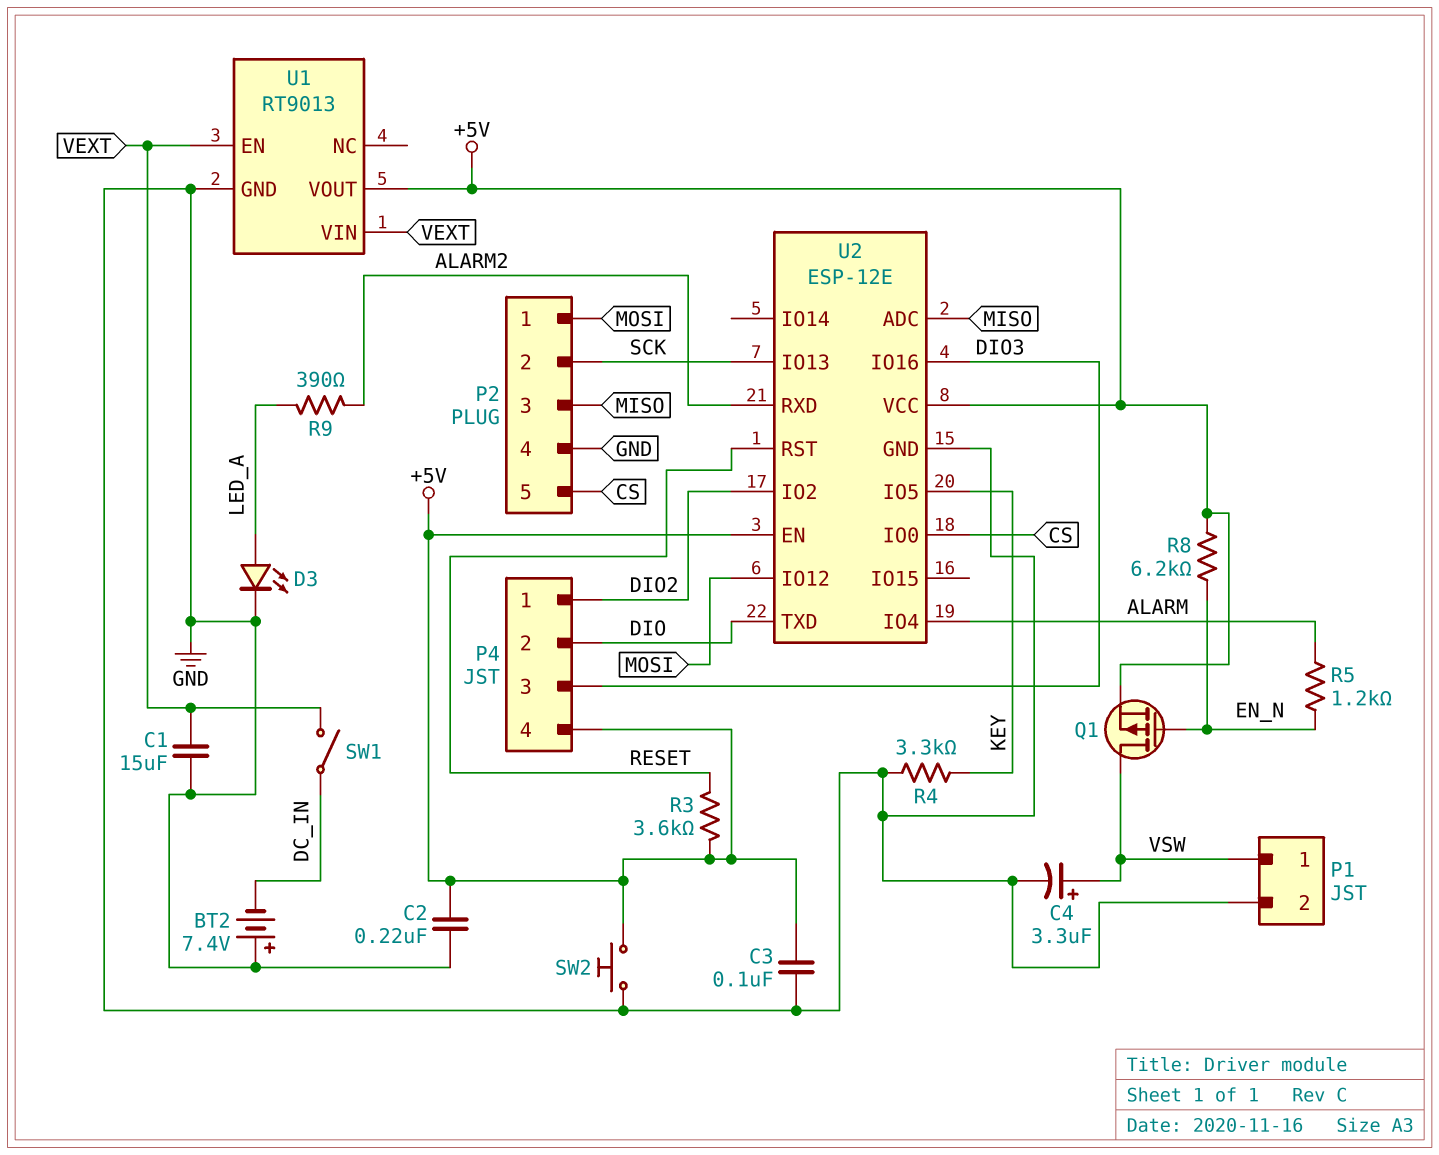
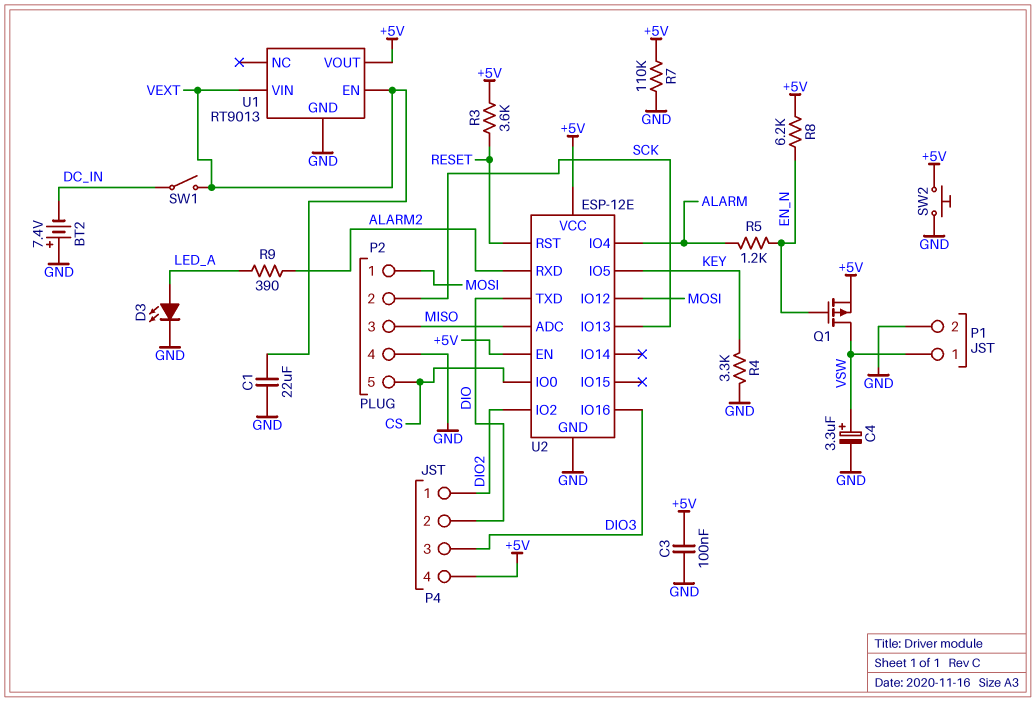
C1: 15uF (GND, VEXT) -> 22uF (GND, VEXT)
C2: 220nF (+5V, GND) -> none
R7: none -> 110k (+5V, GND)

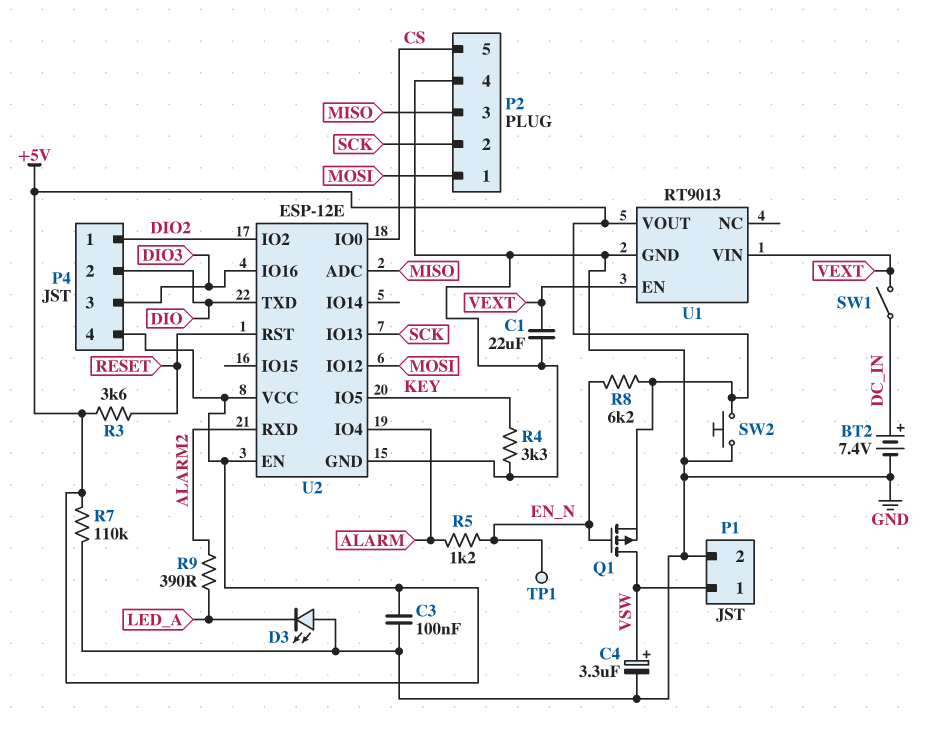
BT2: 7.4V (plus GND, minus DC_IN) -> 7.4V (plus DC_IN, minus GND)
D3: LED (A LED_A, K GND) -> LED (A GND, K LED_A)
TP1: none -> test point (EN_N)

